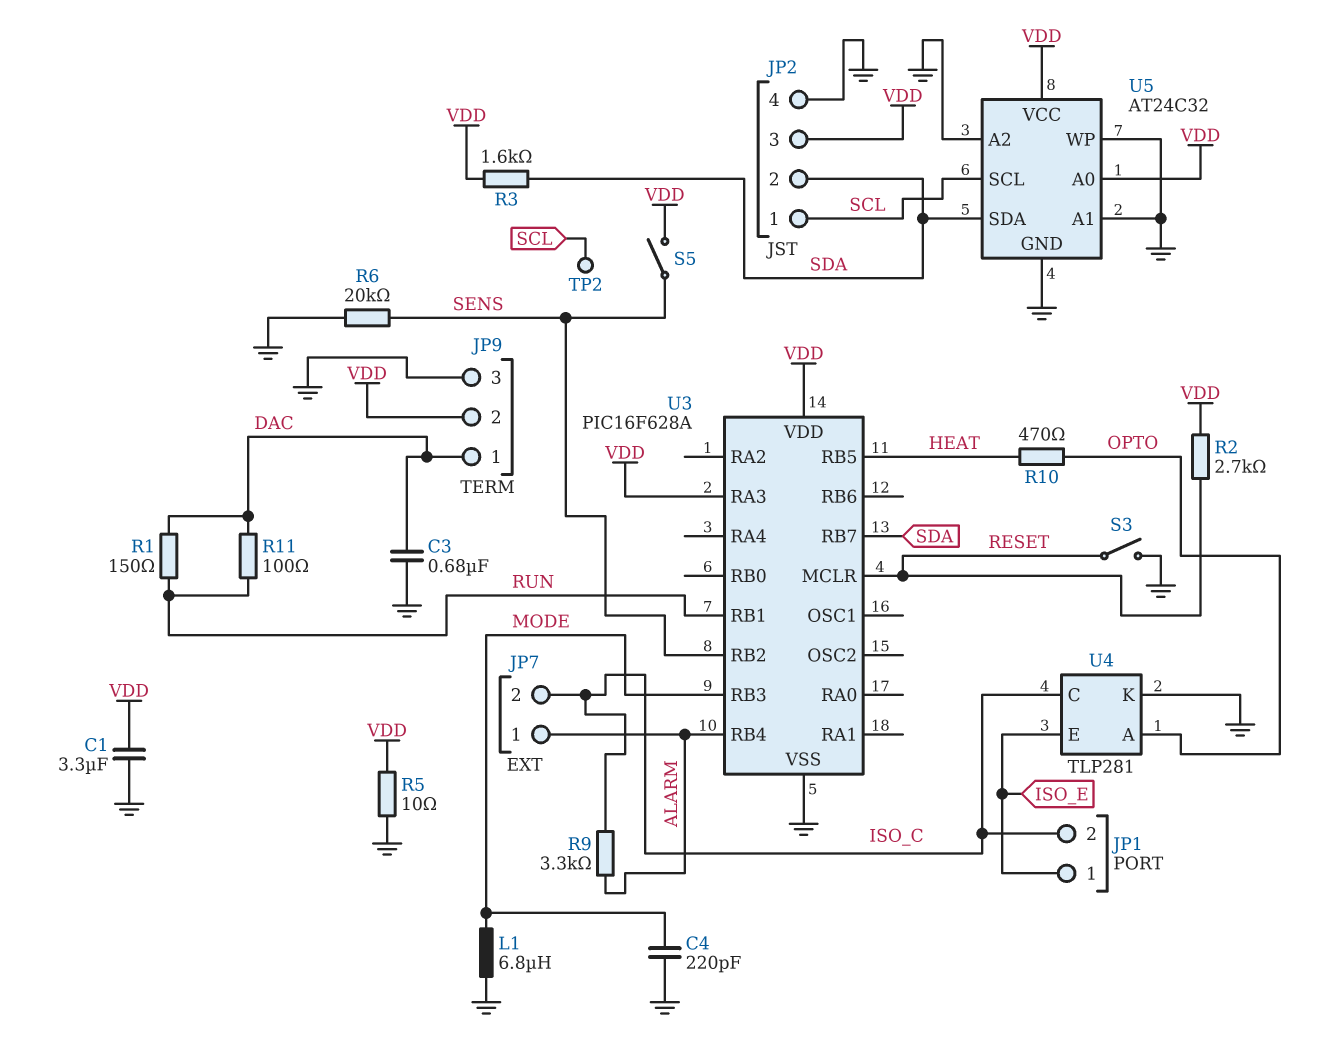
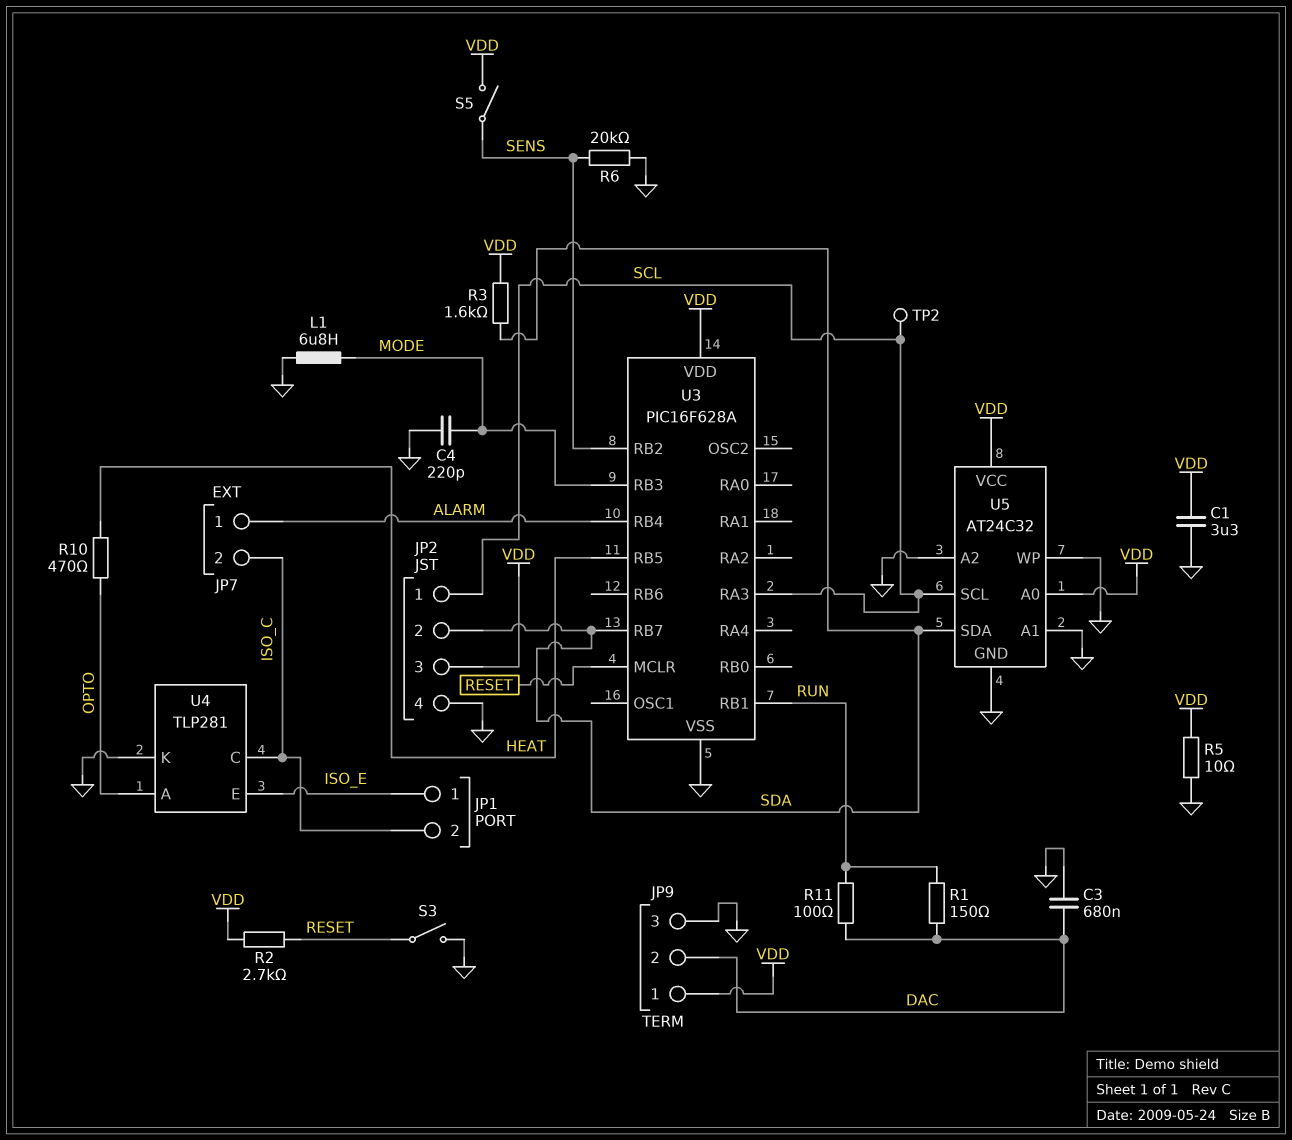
JP9 pin 1: DAC -> VDD
JP9 pin 2: VDD -> DAC
R9: 3.3k (ALARM, ISO_C) -> none
U3 pin RA3: VDD -> SCL

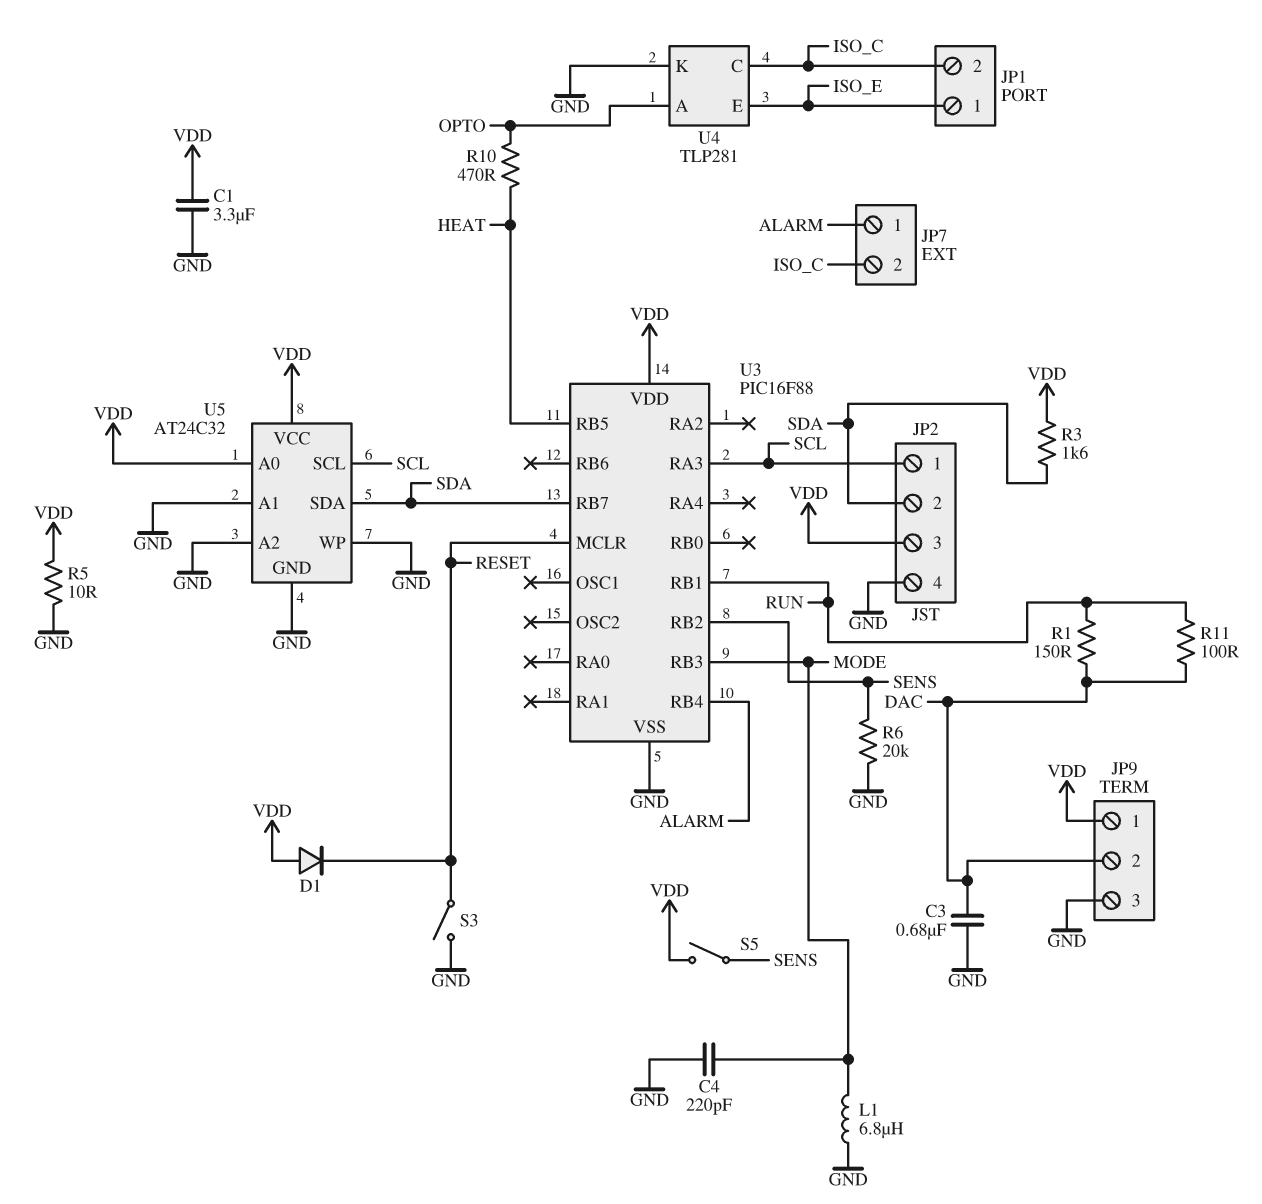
D1: none -> diode (A VDD, K RESET)
R2: 2.7k (RESET, VDD) -> none
TP2: test point (SCL) -> none
U3: PIC16F628A -> PIC16F88

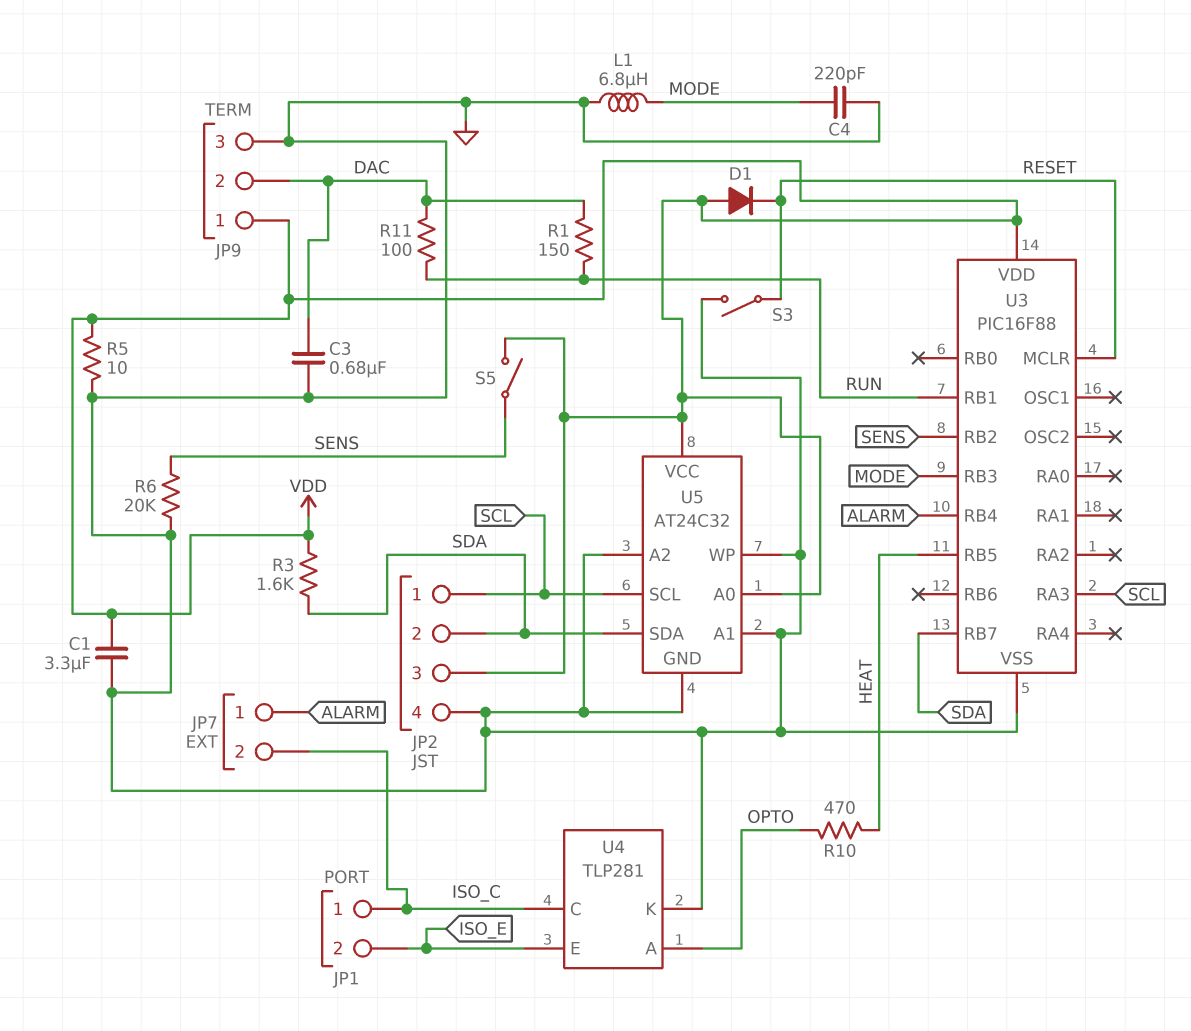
JP1 pin 1: ISO_E -> ISO_C
JP1 pin 2: ISO_C -> ISO_E

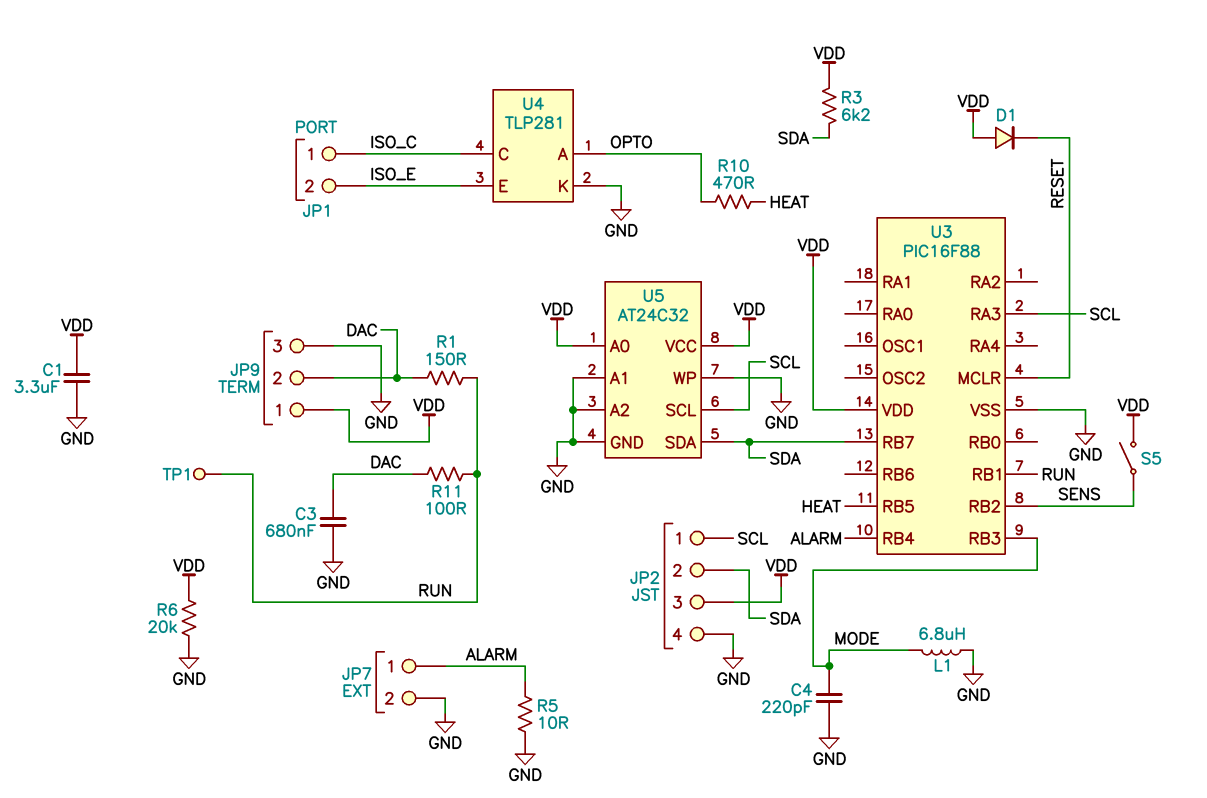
JP7 pin 2: ISO_C -> GND
R3: 1.6k (SDA, VDD) -> 6.2k (SDA, VDD)
R5: 10 (GND, VDD) -> 10 (ALARM, GND)
R6: 20k (GND, SENS) -> 20k (GND, VDD)
S3: switch (GND, RESET) -> none
TP1: none -> test point (RUN)

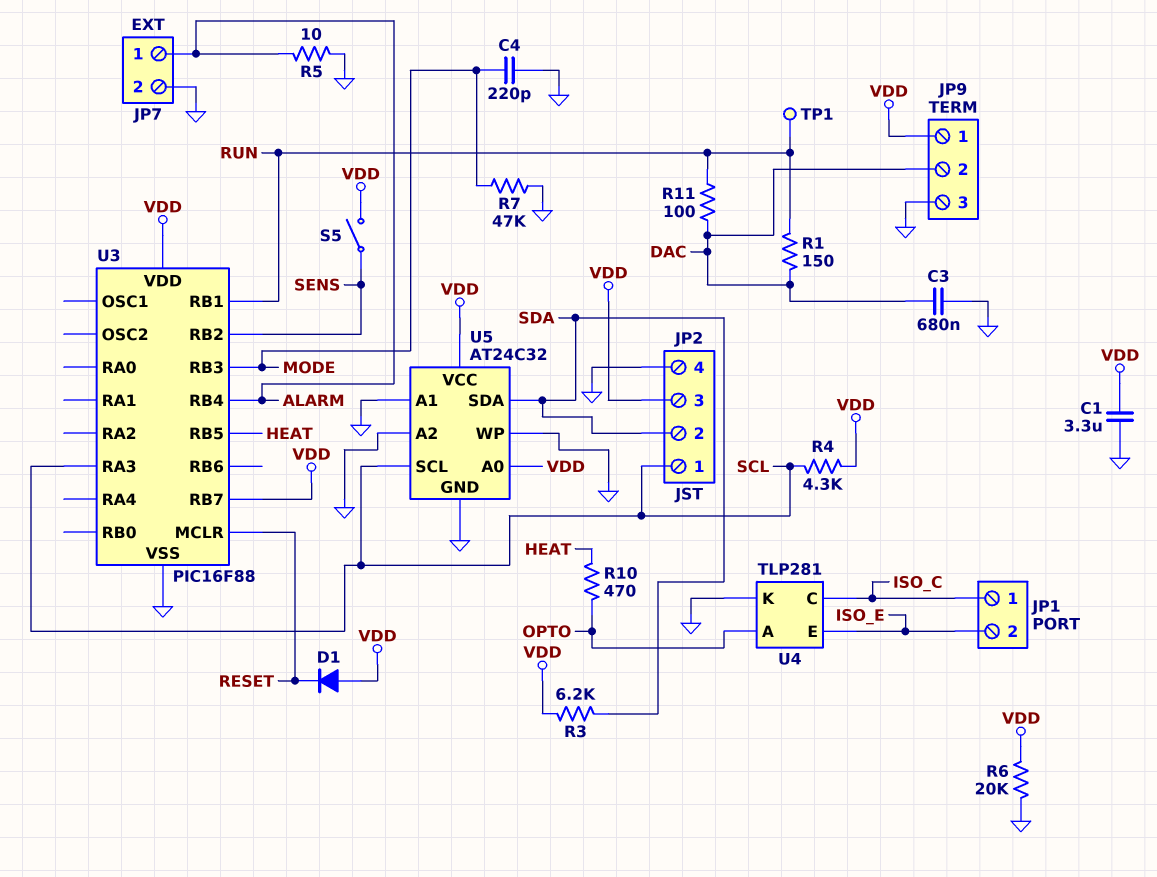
L1: 6.8uH (GND, MODE) -> none
R4: none -> 4.3k (SCL, VDD)
R7: none -> 47k (GND, MODE)
U3 pin RB7: SDA -> VDD

